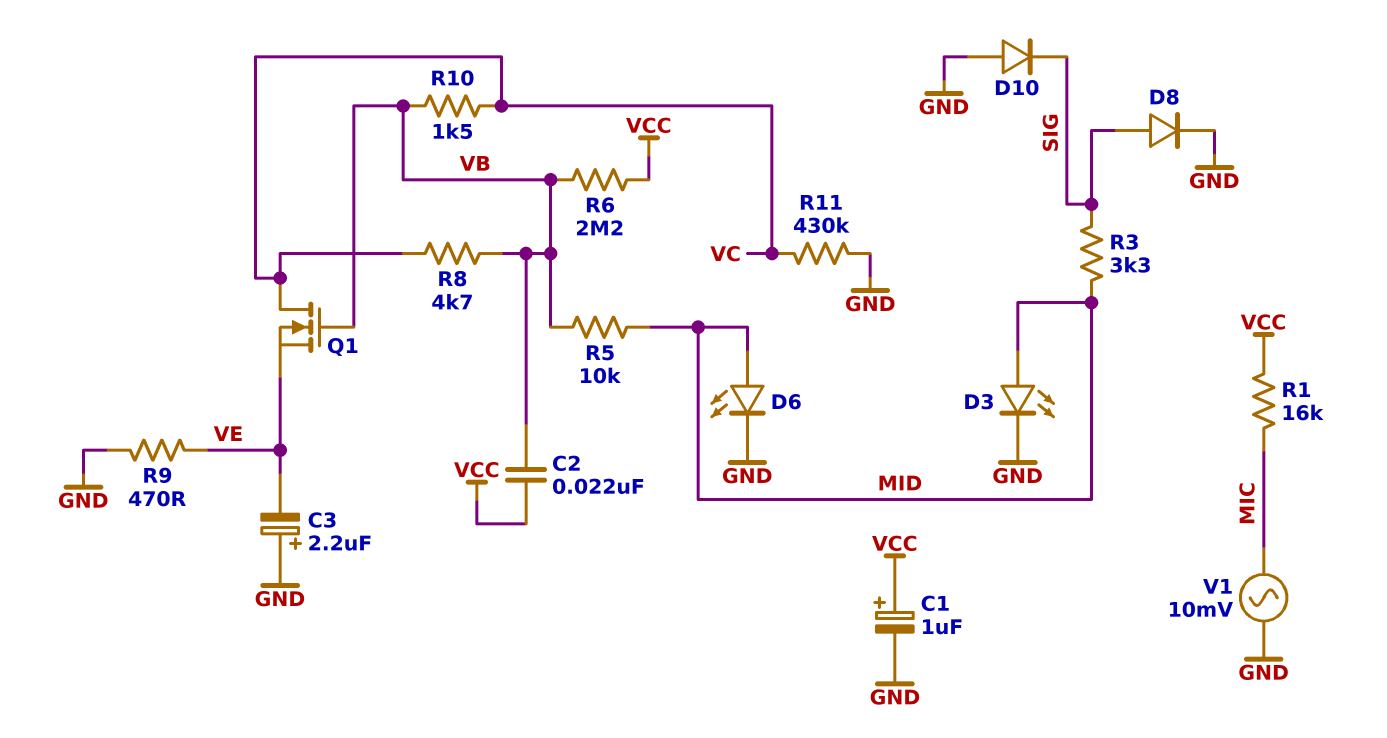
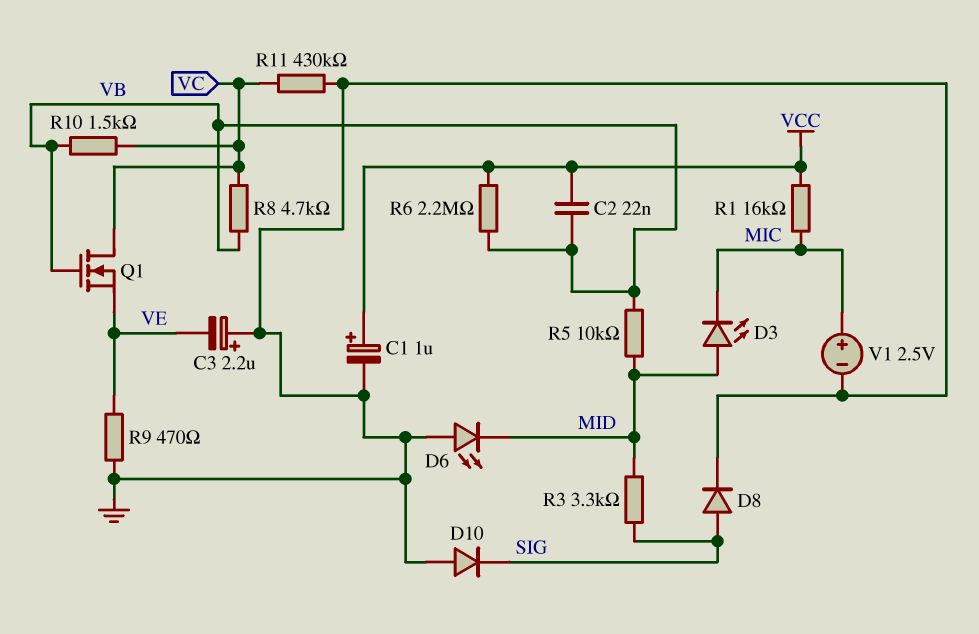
D3: LED (A MID, K GND) -> LED (A MID, K MIC)
D6: LED (A MID, K GND) -> LED (A GND, K MID)
V1: AC 10mV (GND, MIC) -> 2.5V (plus MIC, minus GND)

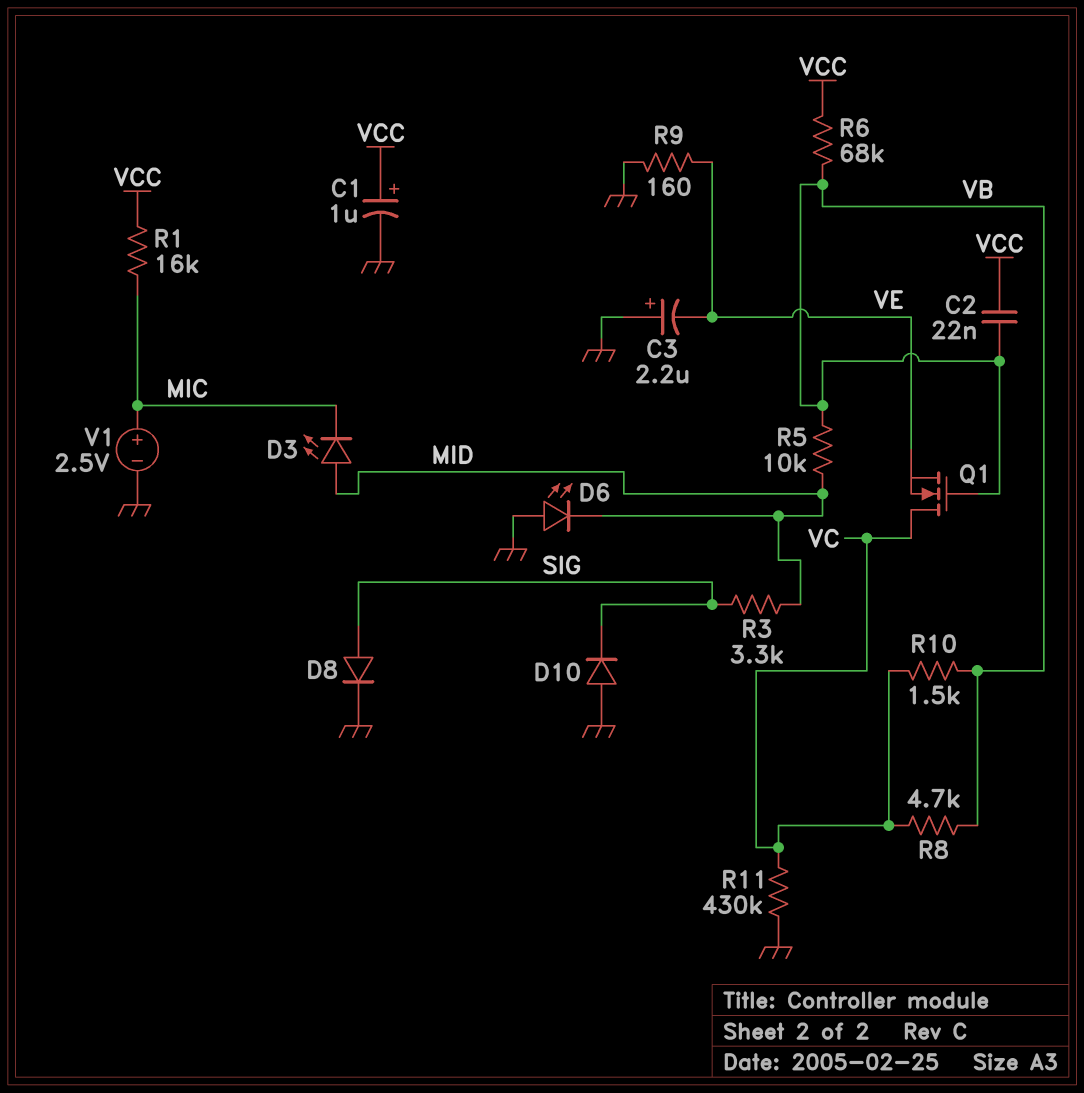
R6: 2.2M (VB, VCC) -> 68k (VB, VCC)
R9: 470 (GND, VE) -> 160 (GND, VE)

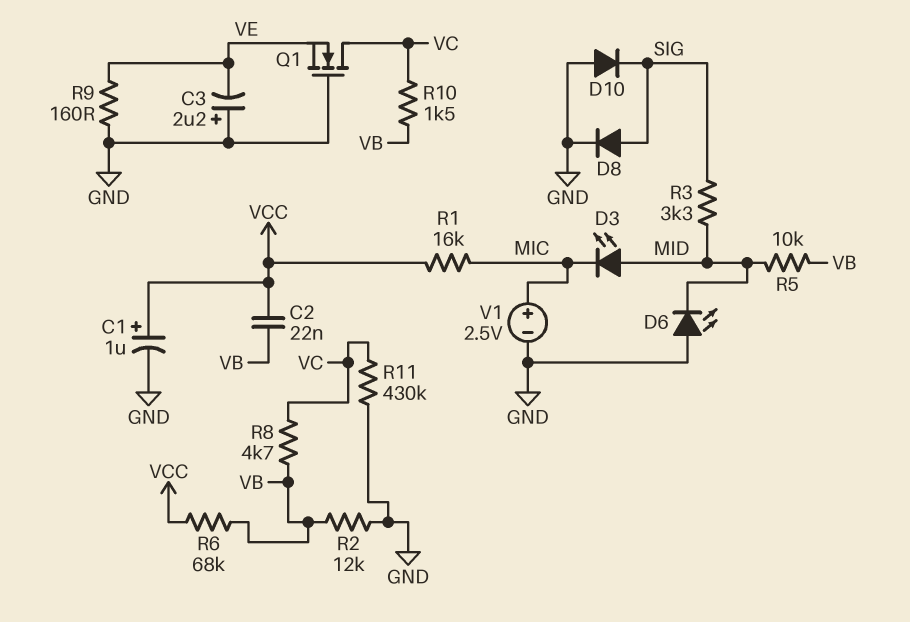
Q1: NMOS (G VB, D VC, S VE) -> NMOS (G GND, D VC, S VE)
R2: none -> 12k (GND, VB)

